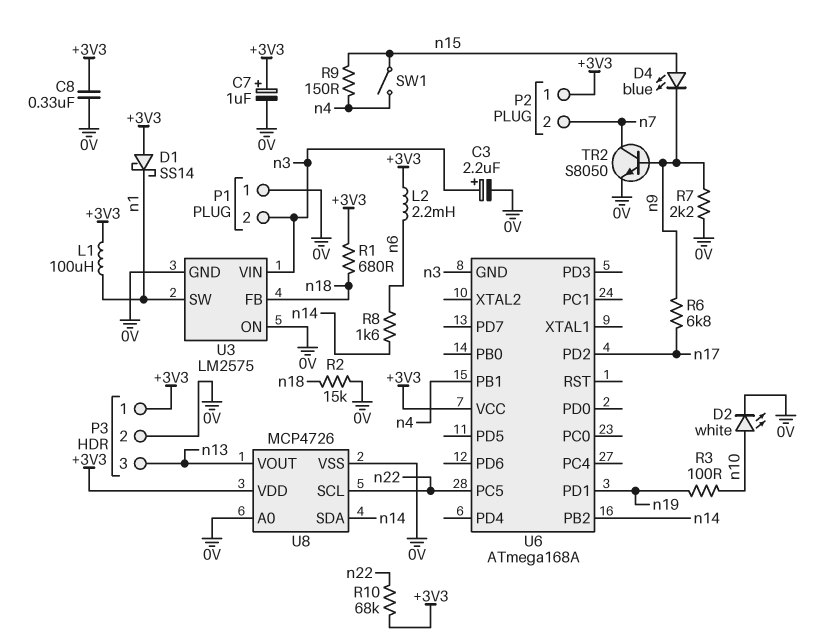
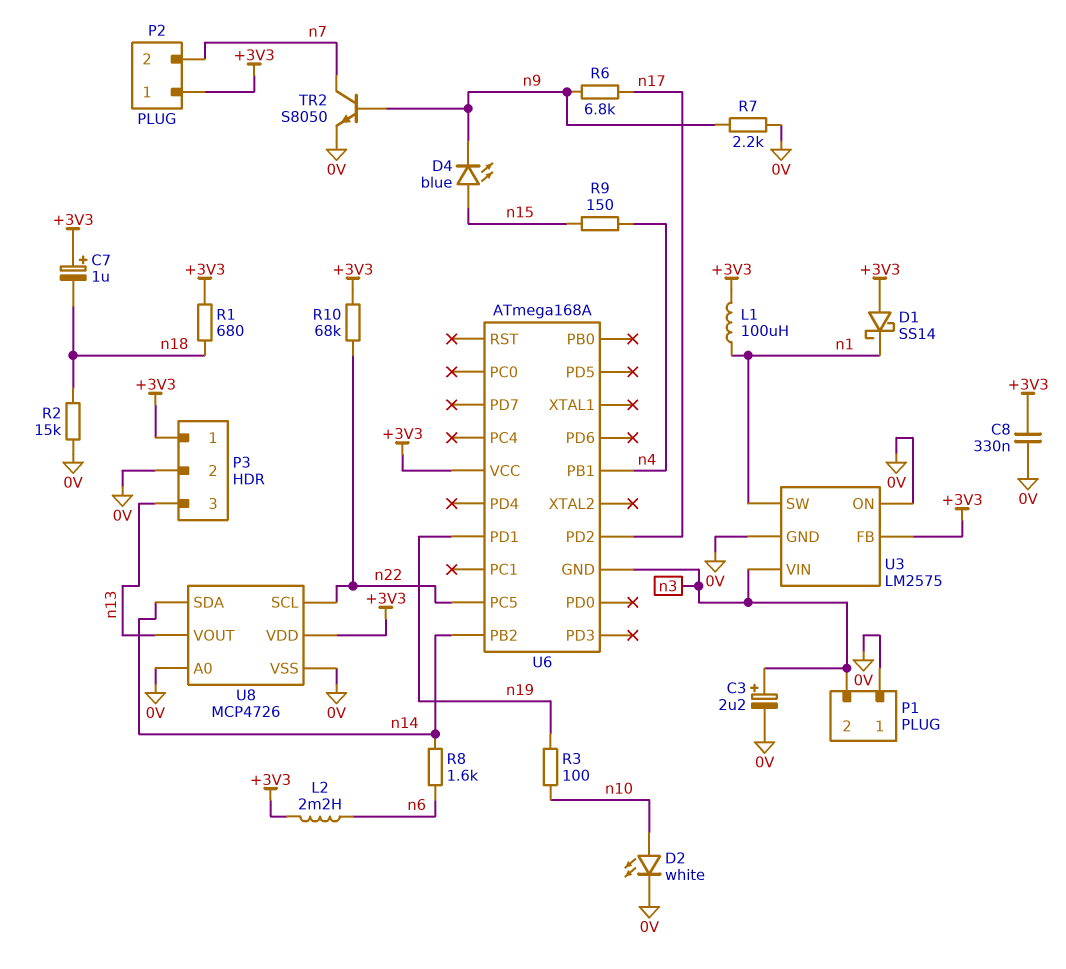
C7: 1uF (plus +3V3, minus 0V) -> 1uF (plus +3V3, minus n18)
SW1: switch (n4, n15) -> none
U3 pin FB: n18 -> +3V3

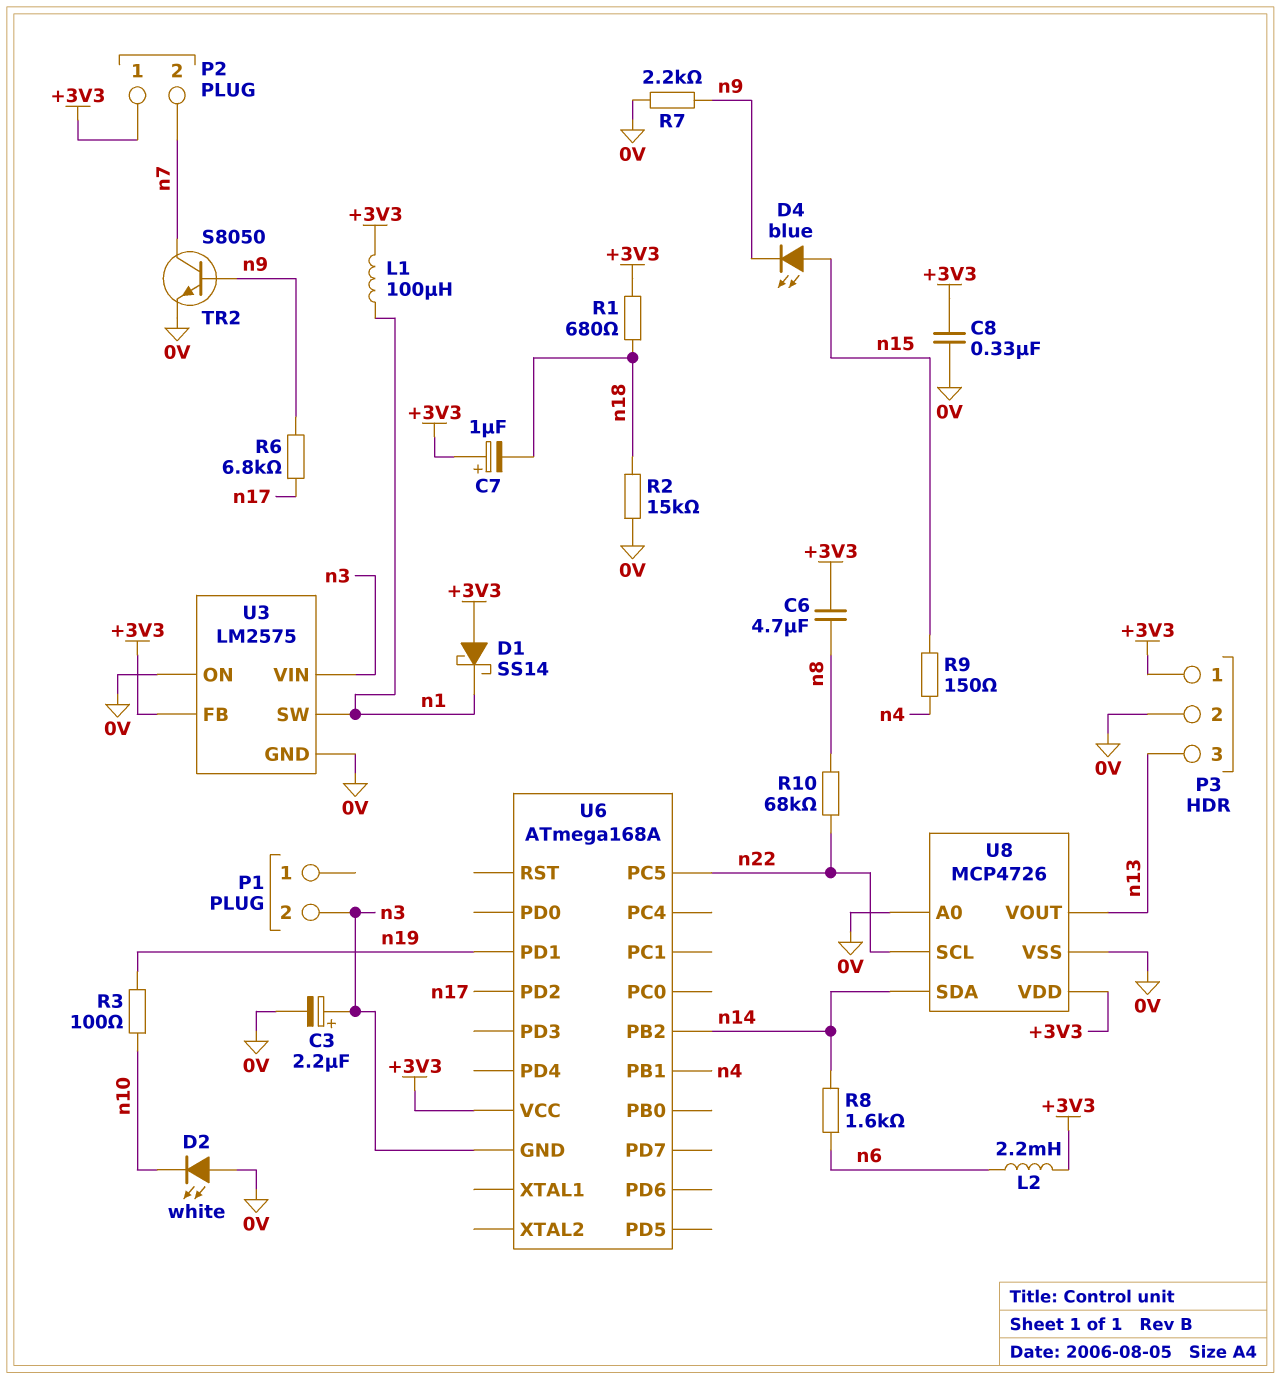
C6: none -> 4.7uF (+3V3, n8)
D2: LED white (A n10, K 0V) -> LED white (A 0V, K n10)
P1 pin 1: 0V -> none
R10: 68k (+3V3, n22) -> 68k (n8, n22)

